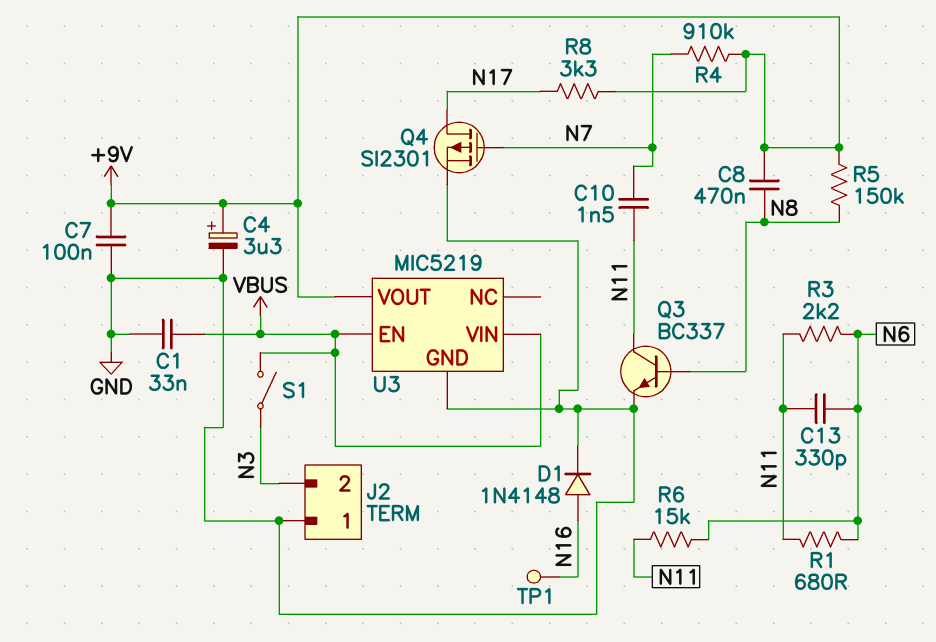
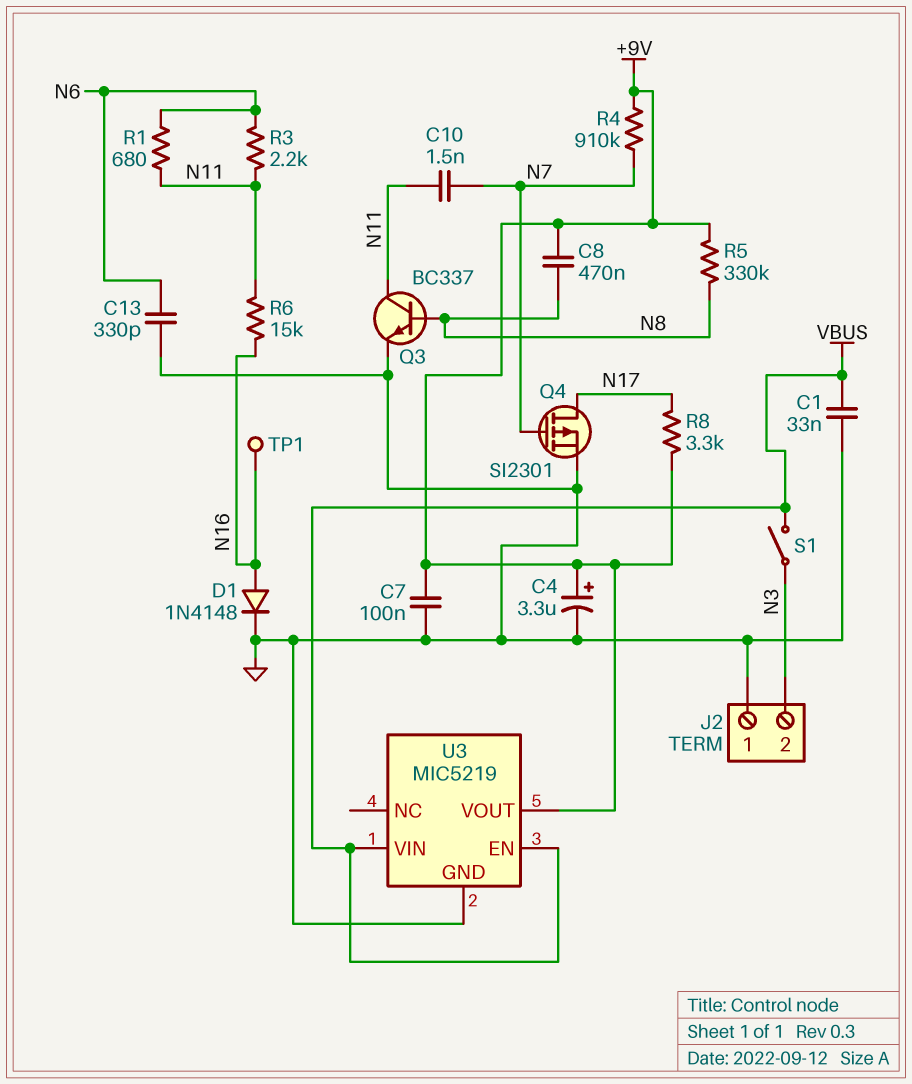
C13: 330pF (N6, N11) -> 330pF (GND, N6)
R5: 150k (+9V, N8) -> 330k (+9V, N8)
R6: 15k (N6, N11) -> 15k (N11, N16)

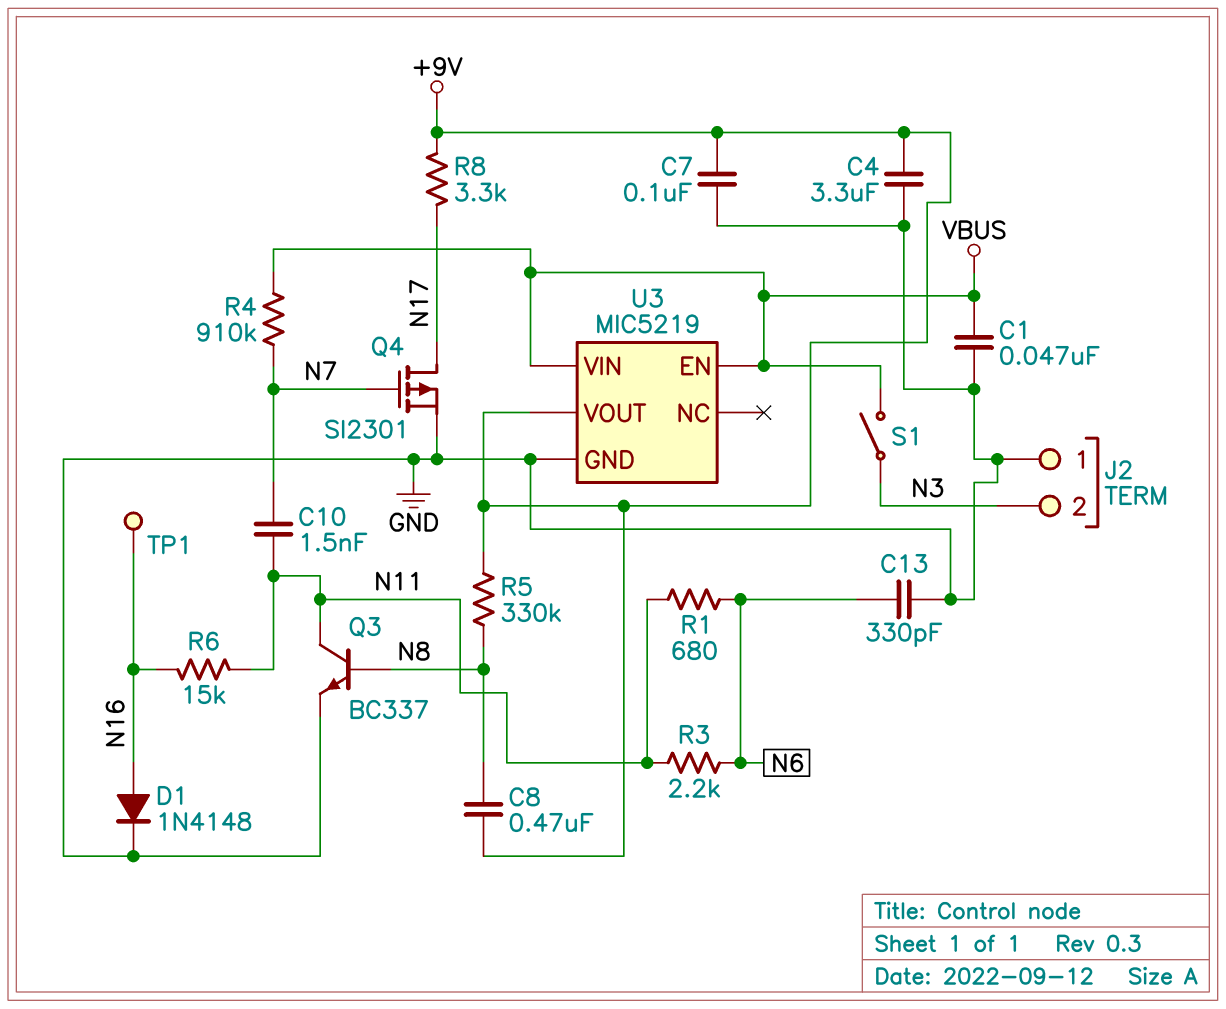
C1: 33nF (GND, VBUS) -> 47nF (GND, VBUS)
C4: 3.3uF (plus +9V, minus GND) -> 3.3uF (+9V, GND)
R4: 910k (+9V, N7) -> 910k (N7, VBUS)

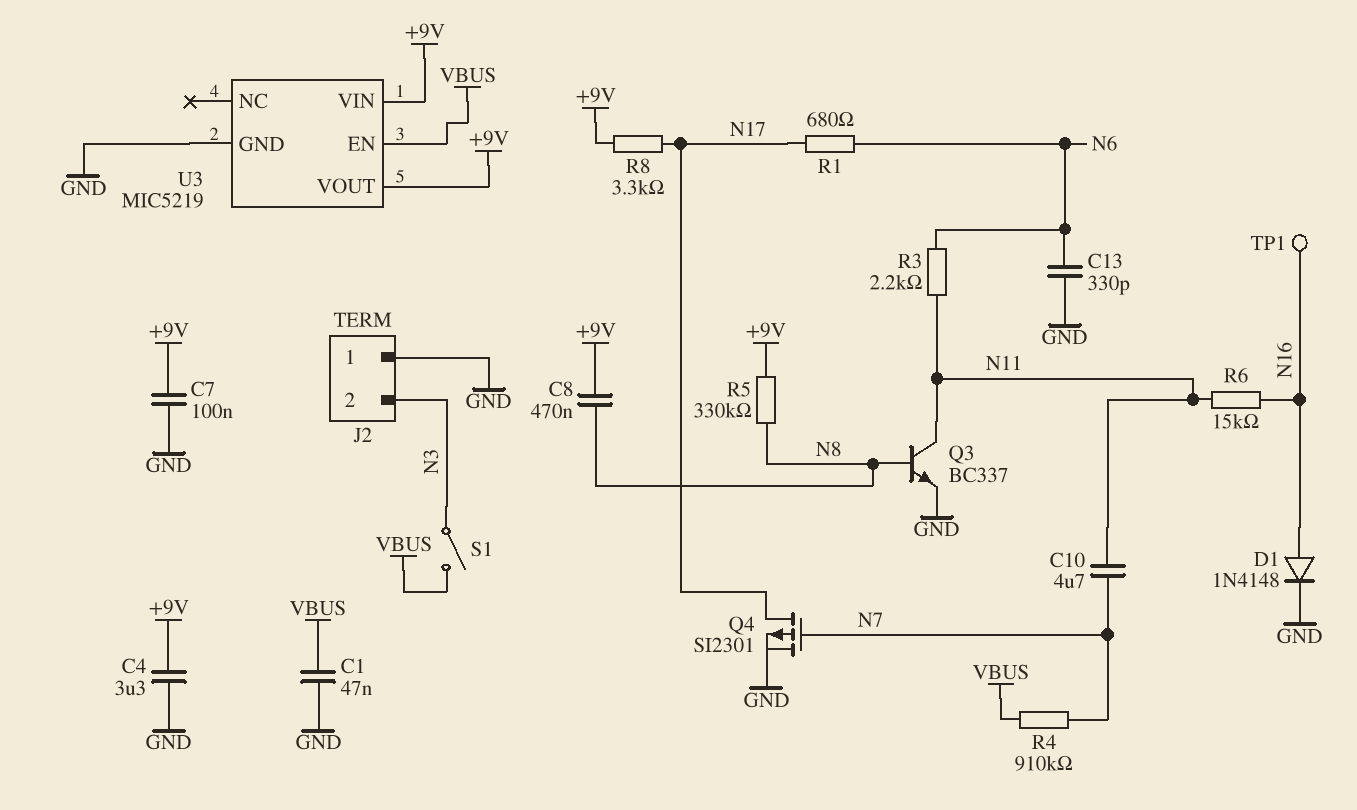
C10: 1.5nF (N7, N11) -> 4.7uF (N7, N11)
R1: 680 (N6, N11) -> 680 (N6, N17)
U3 pin VIN: VBUS -> +9V

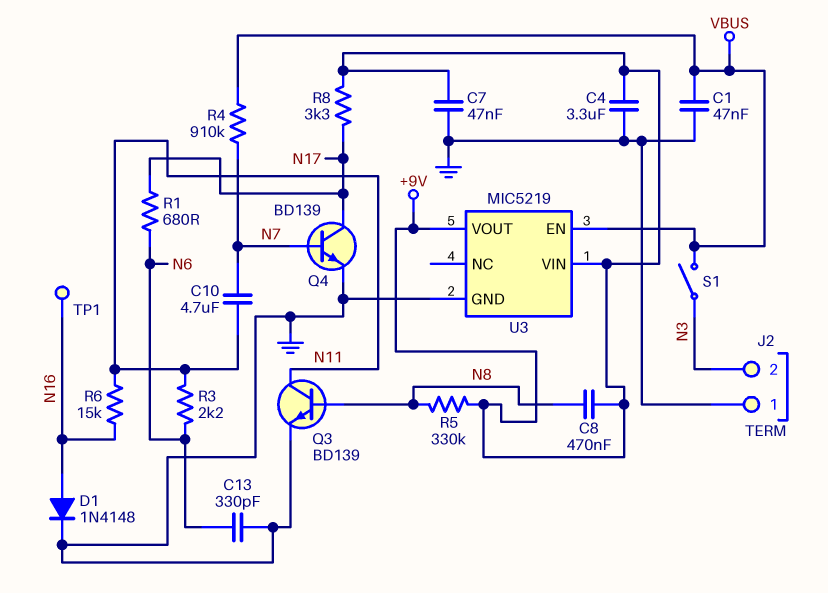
C7: 100nF (+9V, GND) -> 47nF (+9V, GND)
Q3: NPN BC337 (B N8, C N11, E GND) -> NPN BD139 (B N8, C N11, E GND)
Q4: PMOS SI2301 (G N7, D N17, S GND) -> NPN BD139 (B N7, C N17, E GND)

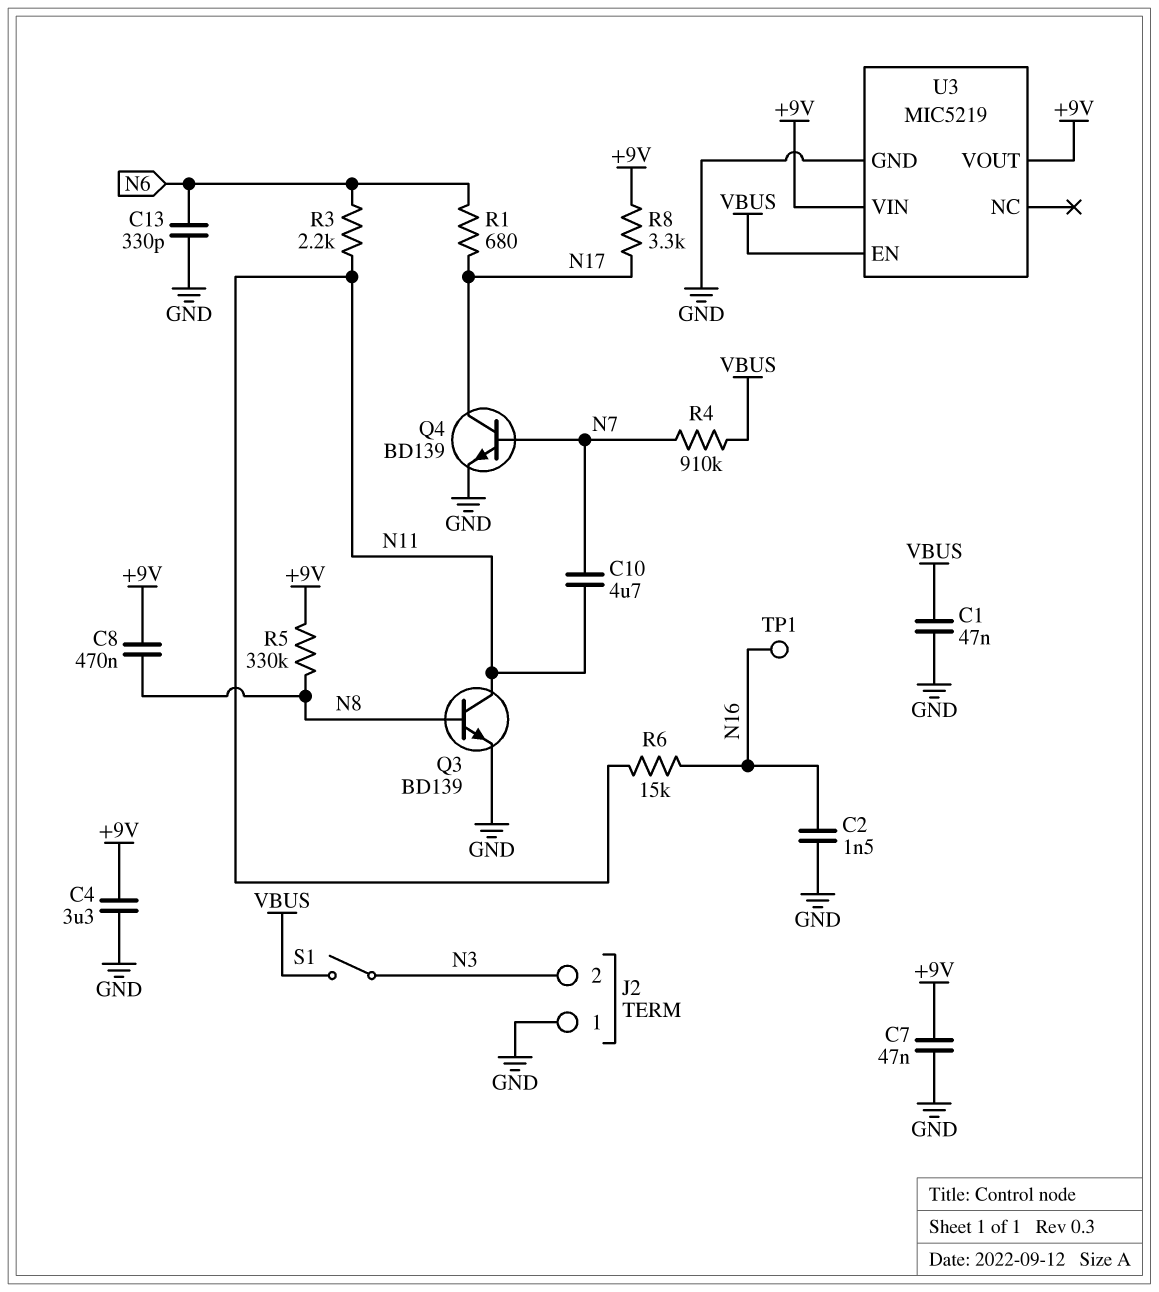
C2: none -> 1.5nF (GND, N16)
D1: diode 1N4148 (A N16, K GND) -> none

